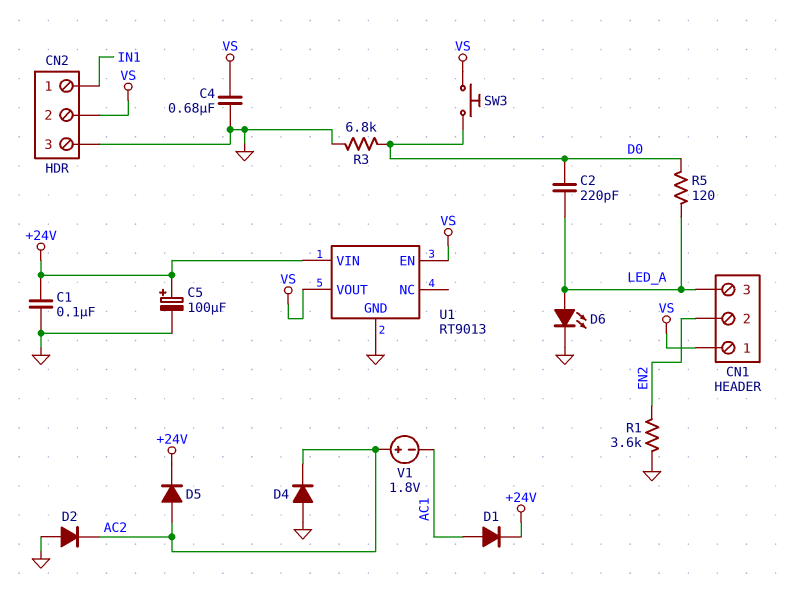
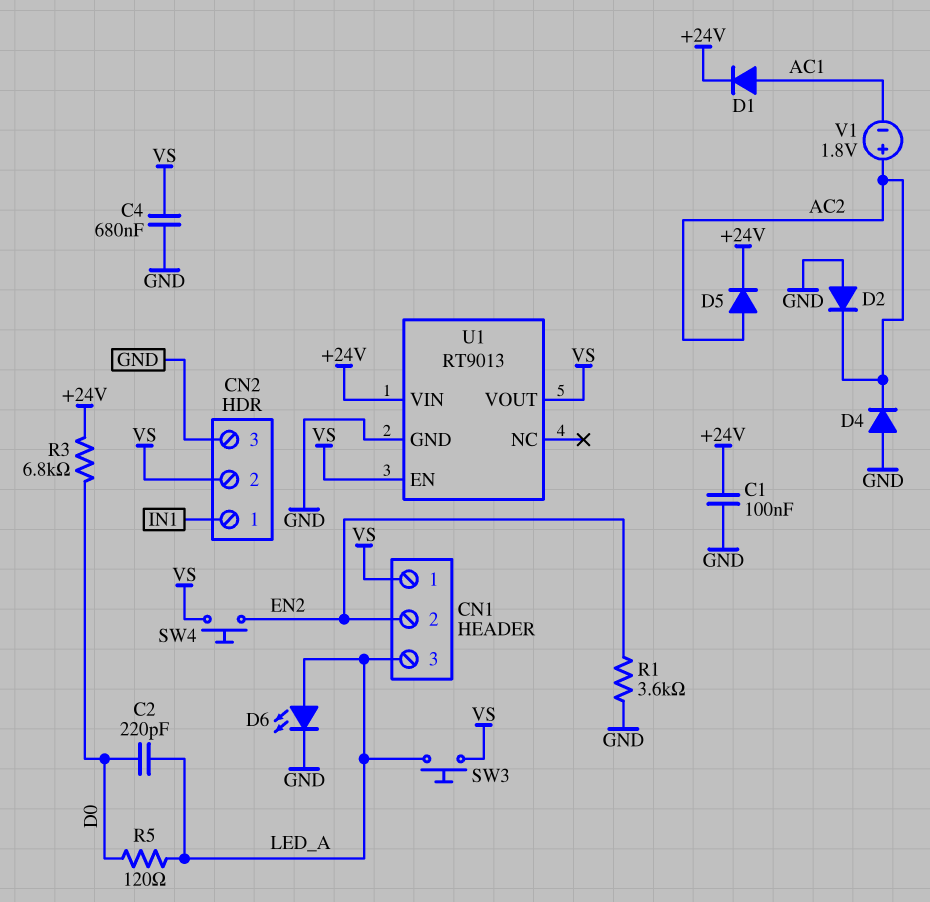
C5: 100uF (plus +24V, minus GND) -> none
R3: 6.8k (D0, GND) -> 6.8k (+24V, D0)
SW3: button (D0, VS) -> button (LED_A, VS)
SW4: none -> button (EN2, VS)

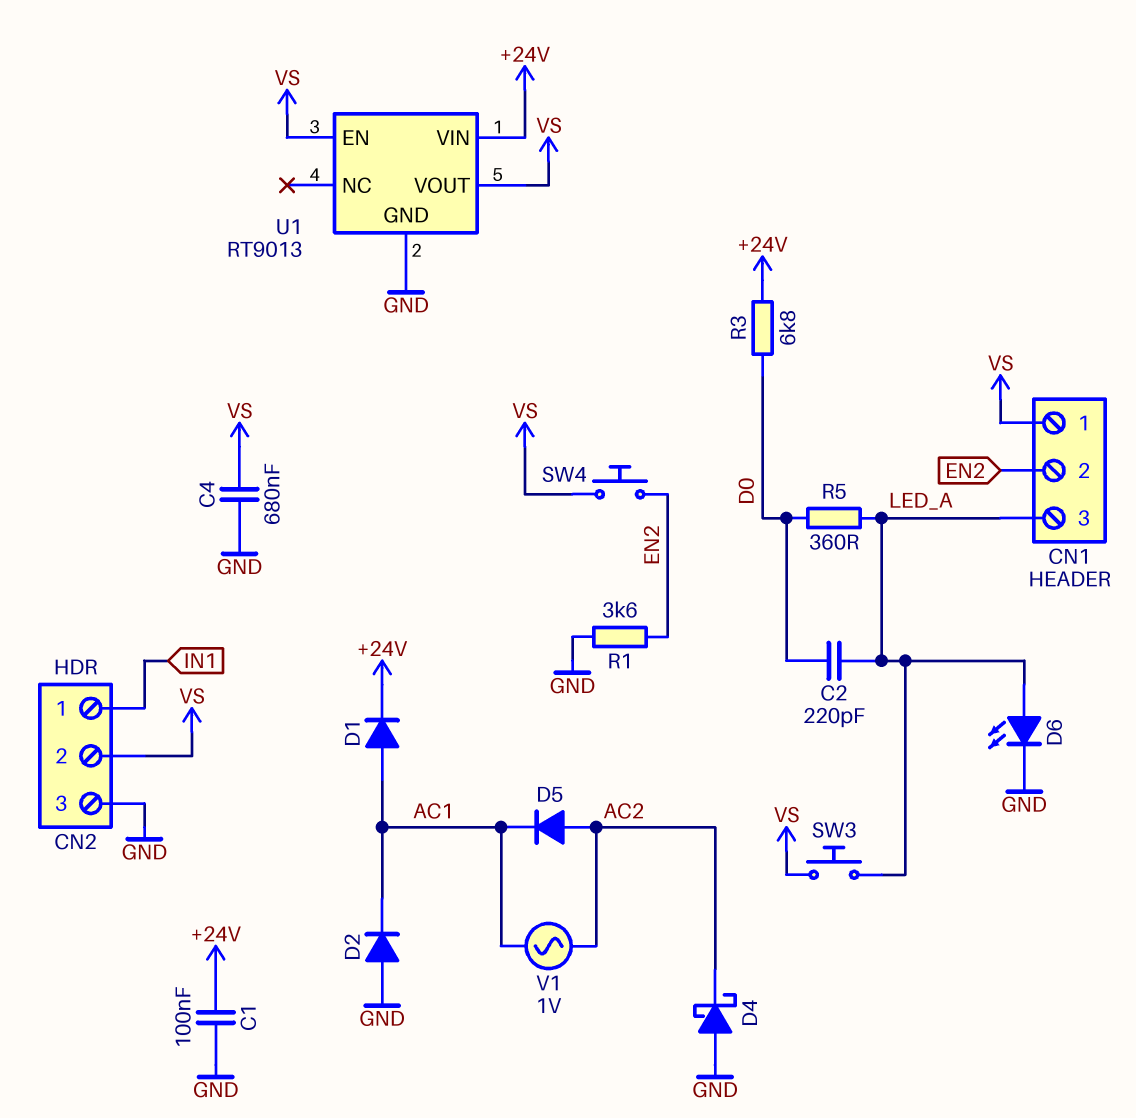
D2: diode (A GND, K AC2) -> diode (A GND, K AC1)
D4: diode (A GND, K AC2) -> schottky (A GND, K AC2)
D5: diode (A AC2, K +24V) -> diode (A AC2, K AC1)
R5: 120 (D0, LED_A) -> 360 (D0, LED_A)
V1: 1.8V (plus AC2, minus AC1) -> AC 1V (AC1, AC2)

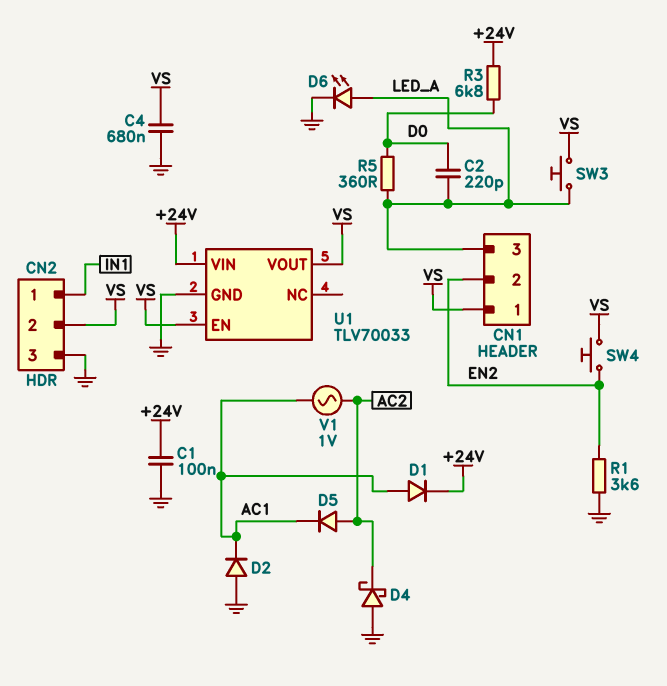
U1: RT9013 -> TLV70033

